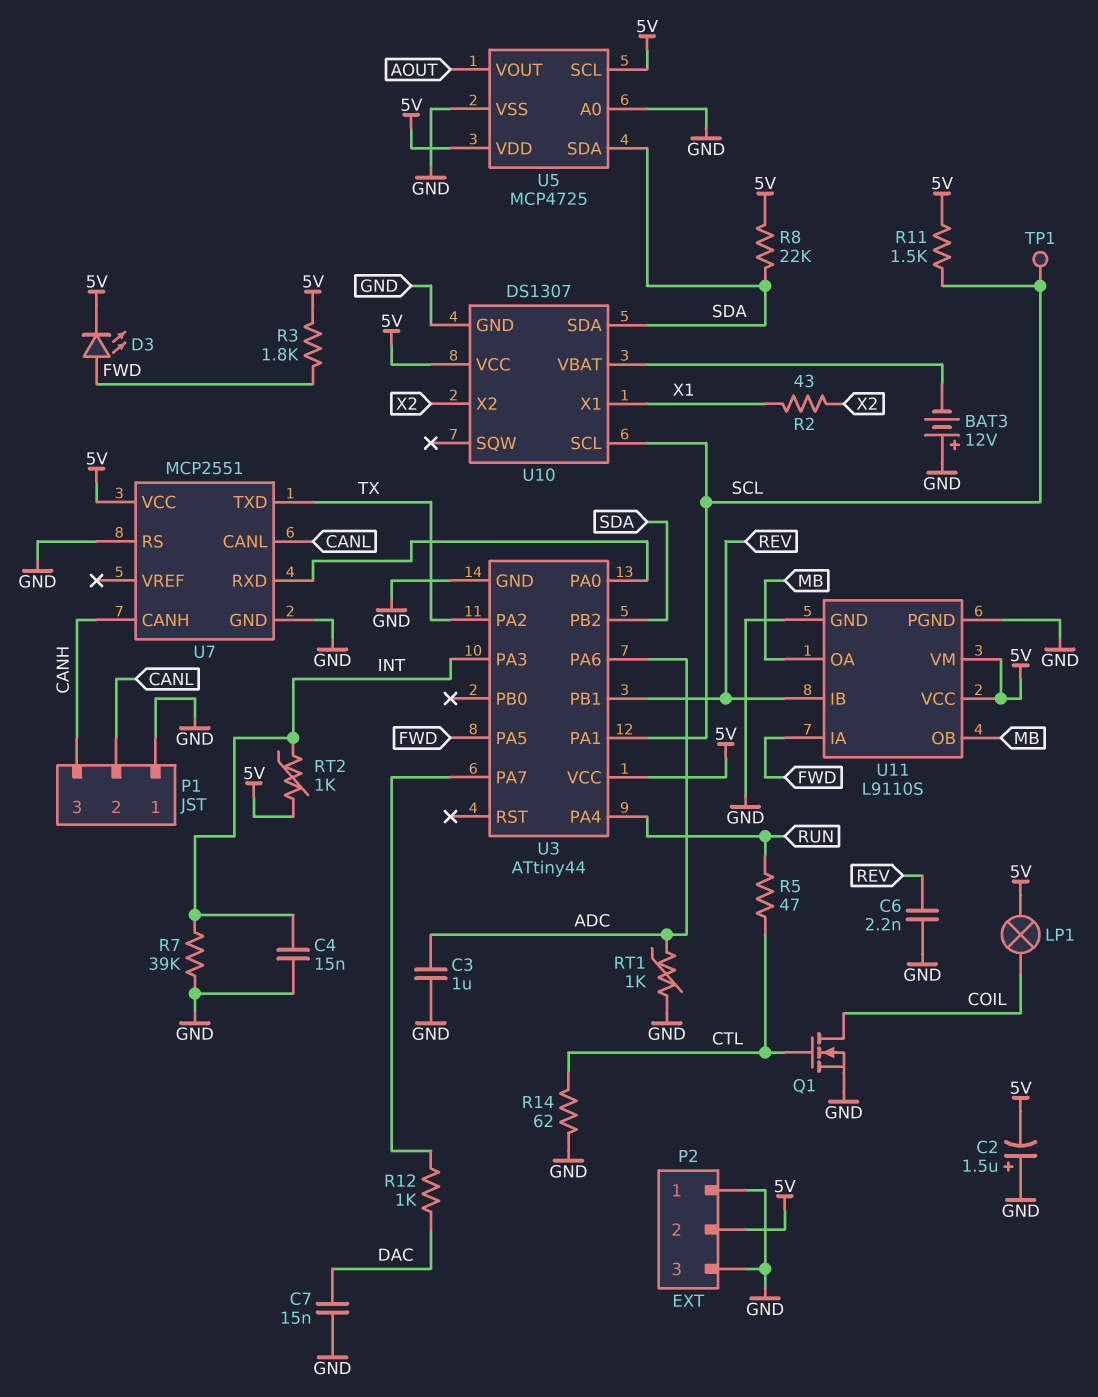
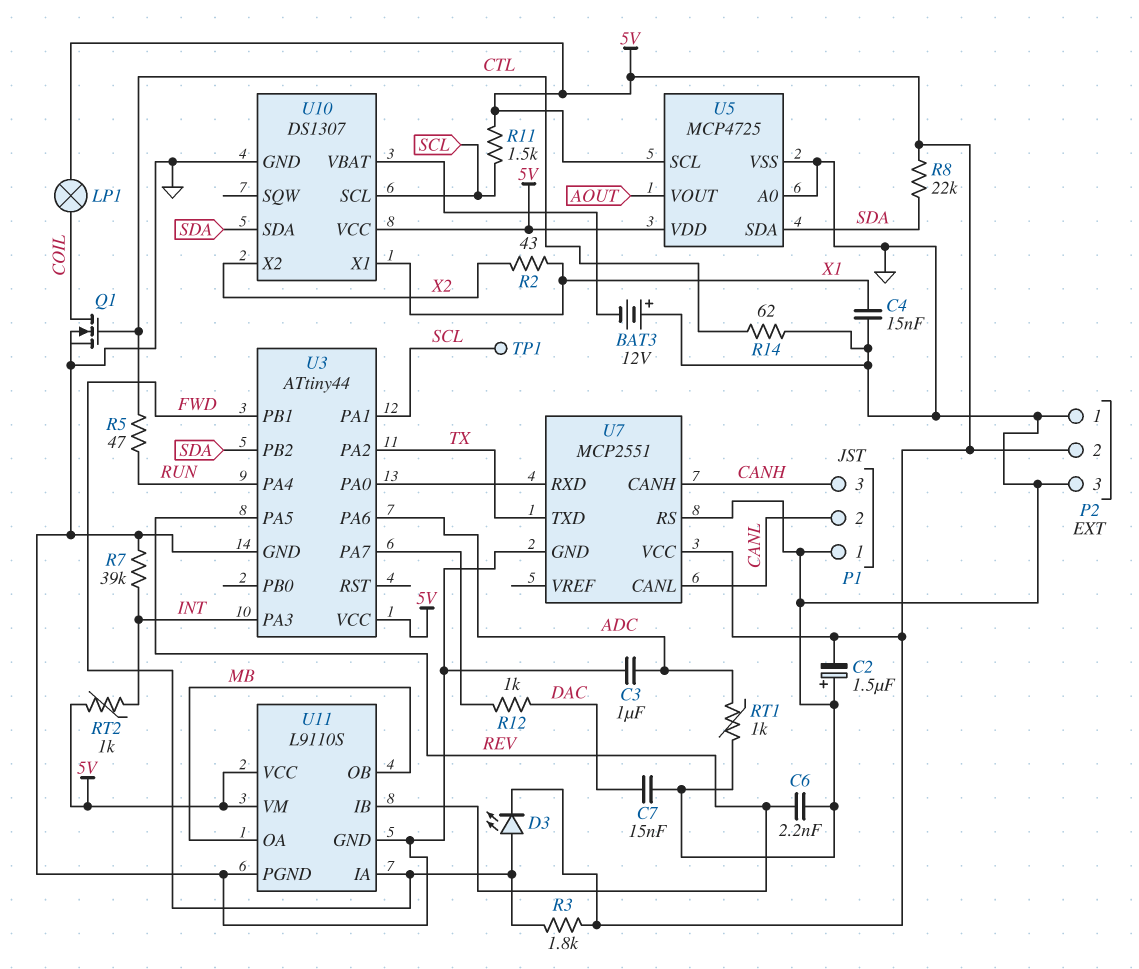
C4: 15nF (GND, INT) -> 15nF (GND, X1)
U3 pin PA5: FWD -> REV
U3 pin PB1: REV -> FWD

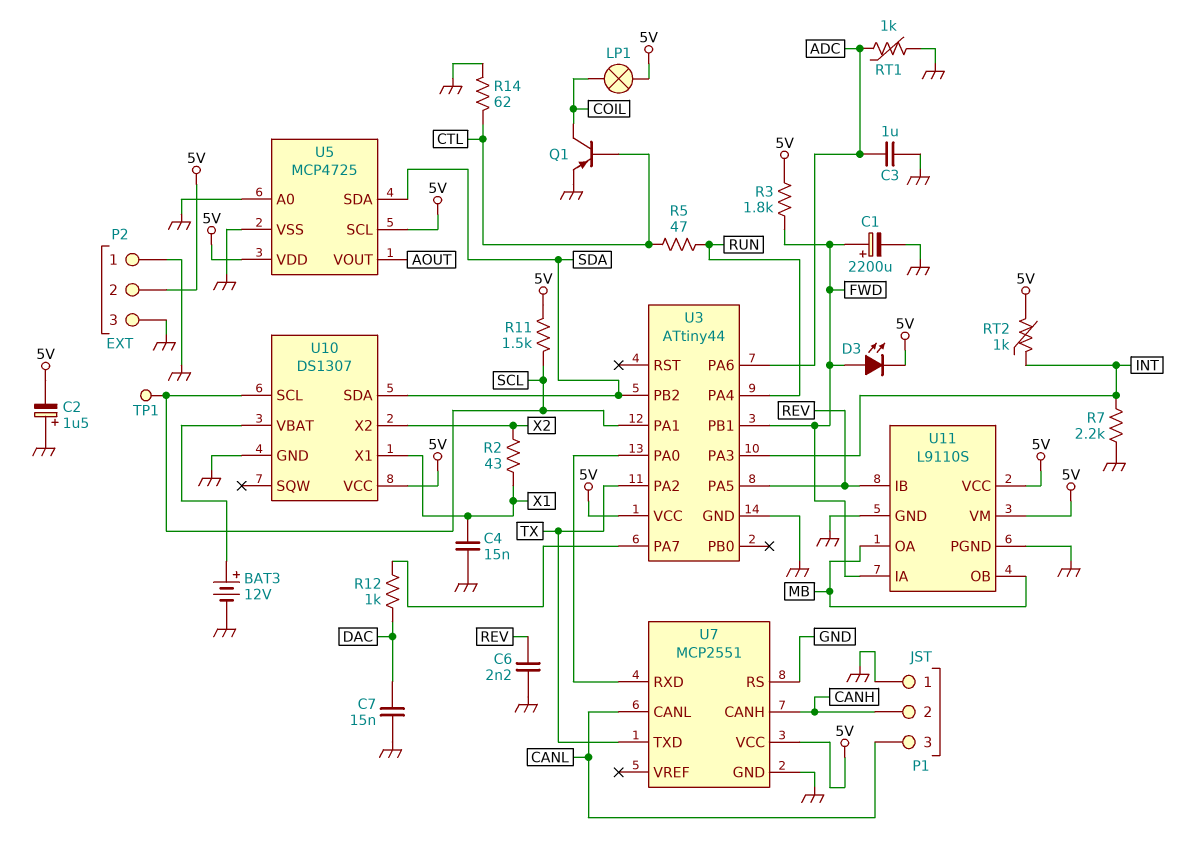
BAT3: 12V (plus GND, minus U10/VBAT) -> 12V (plus U10/VBAT, minus GND)
C1: none -> 2200uF (plus FWD, minus GND)
P1 pin 2: CANL -> CANH
P1 pin 3: CANH -> CANL
Q1: NMOS (G CTL, D COIL, S GND) -> PNP (B CTL, C COIL, E GND)
R7: 39k (GND, INT) -> 2.2k (GND, INT)
R8: 22k (5V, SDA) -> none

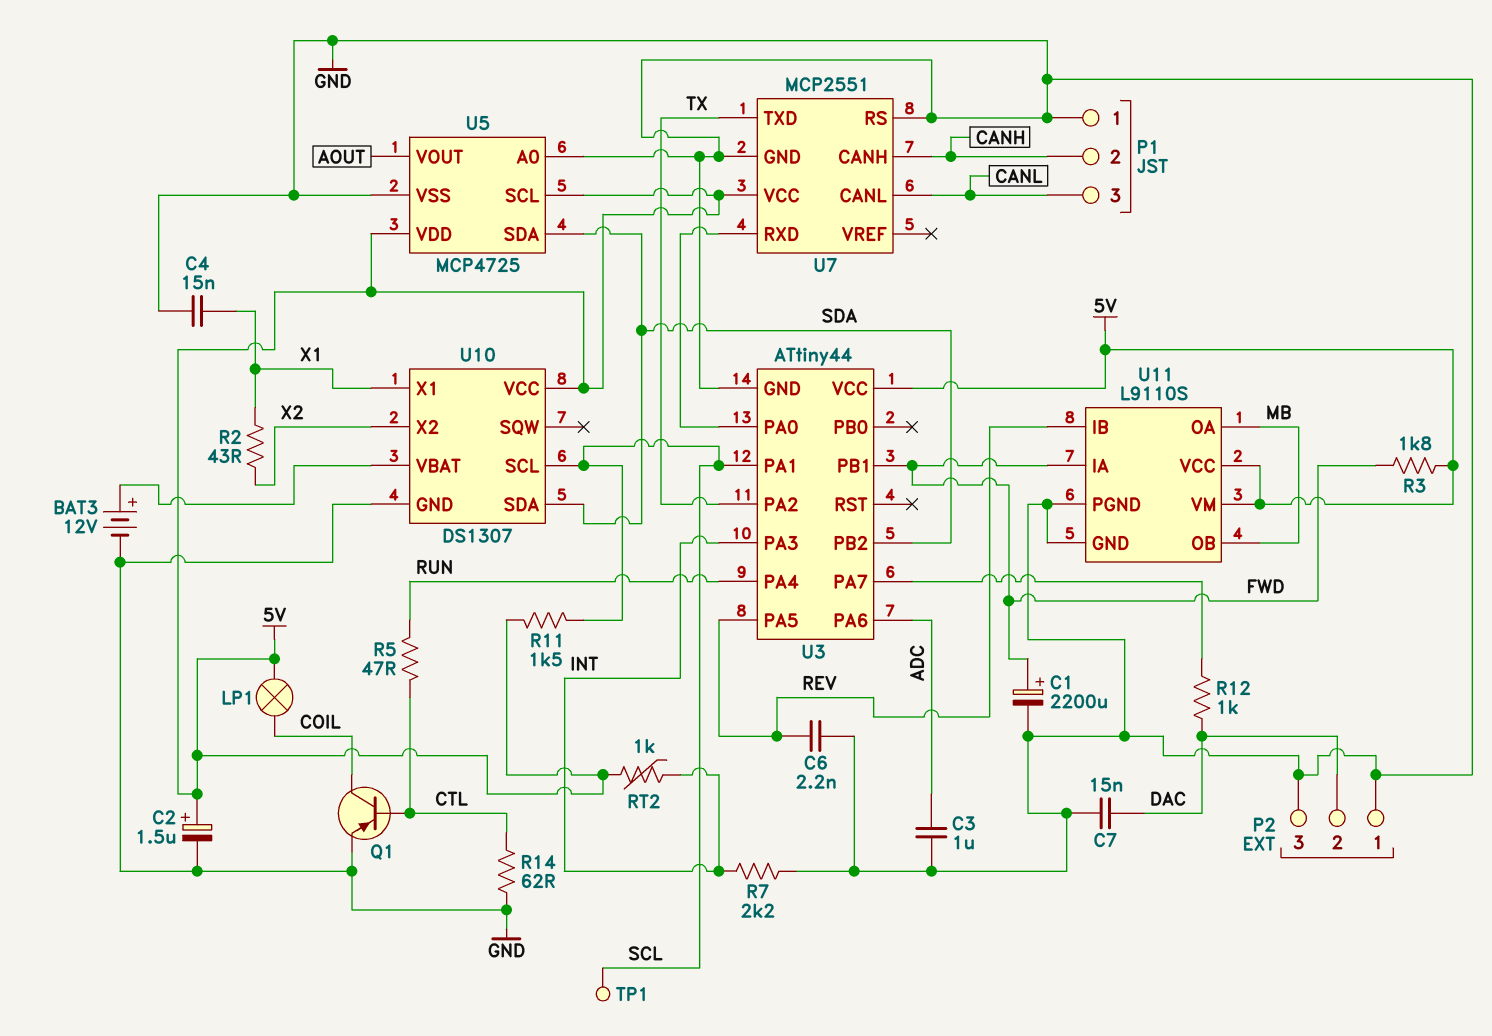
C2: 1.5uF (plus GND, minus 5V) -> 1.5uF (plus 5V, minus GND)
D3: LED (A FWD, K 5V) -> none
P2 pin 2: 5V -> DAC
RT1: 1k (ADC, GND) -> none

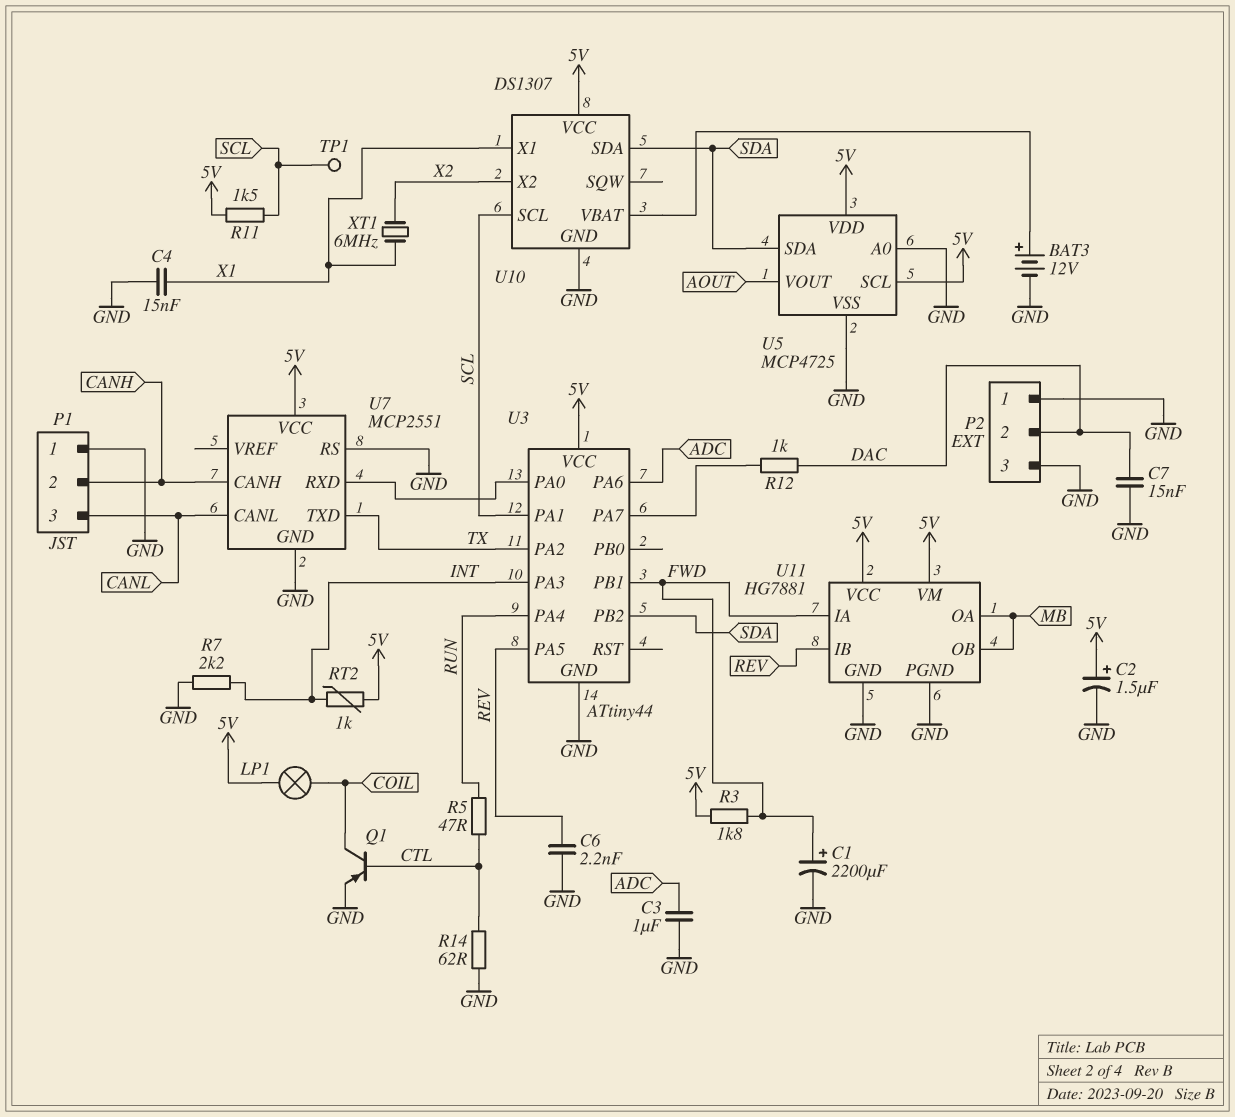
R2: 43 (X1, X2) -> none
U11: L9110S -> HG7881
XT1: none -> 6MHz (X1, X2)

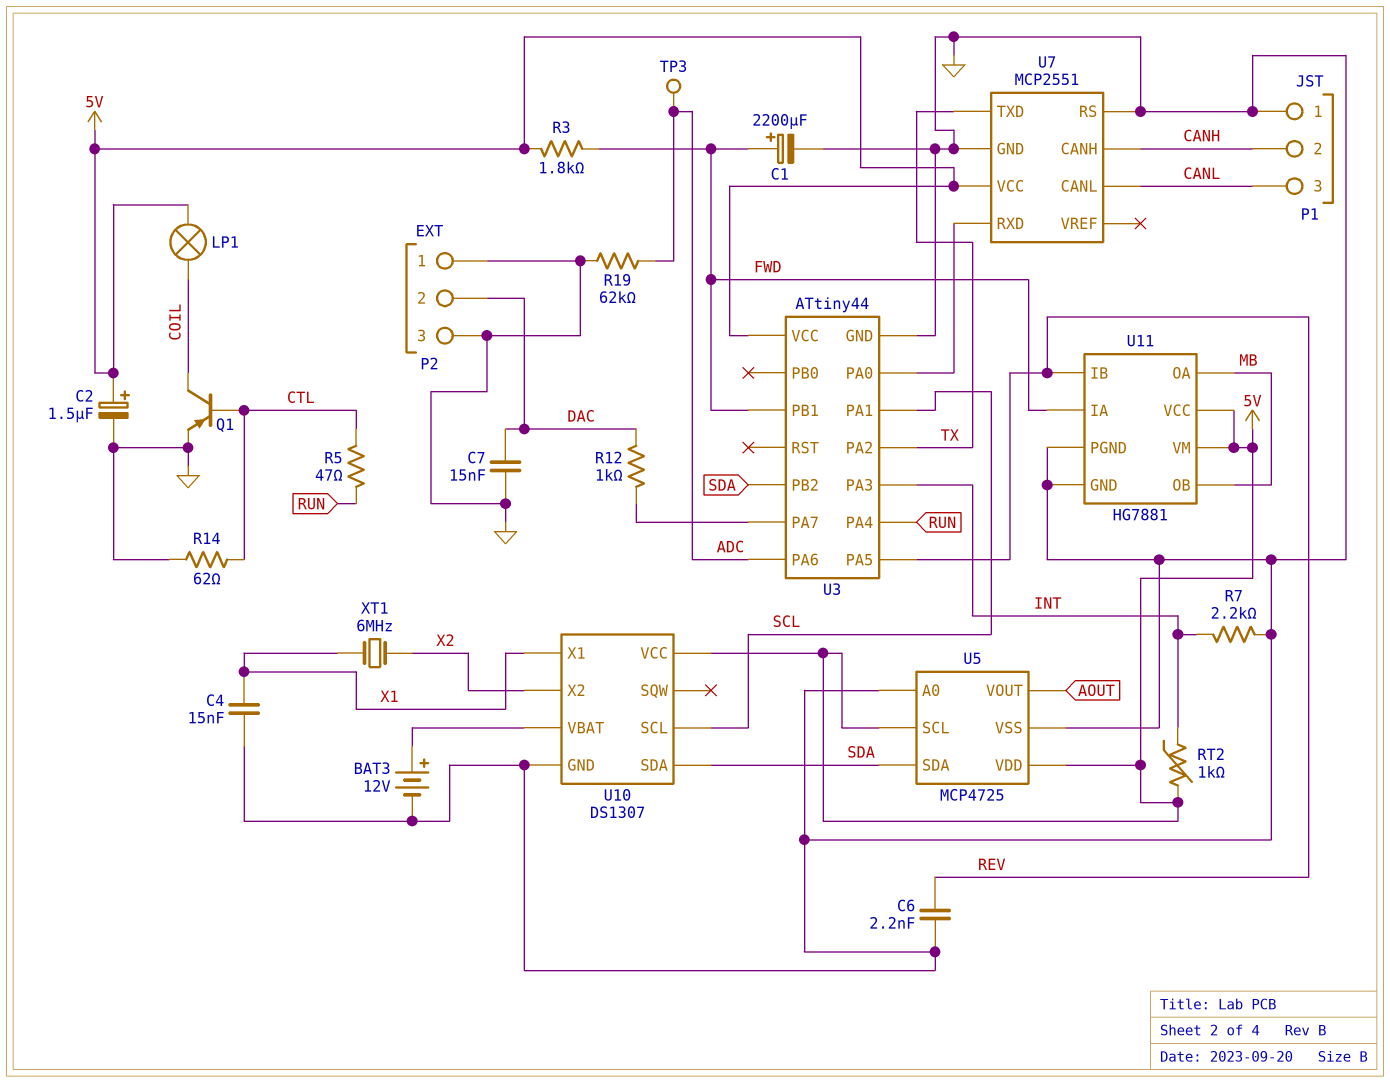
C3: 1uF (ADC, GND) -> none
R11: 1.5k (5V, SCL) -> none
R19: none -> 62k (ADC, GND)
TP1: test point (SCL) -> none
TP3: none -> test point (ADC)

